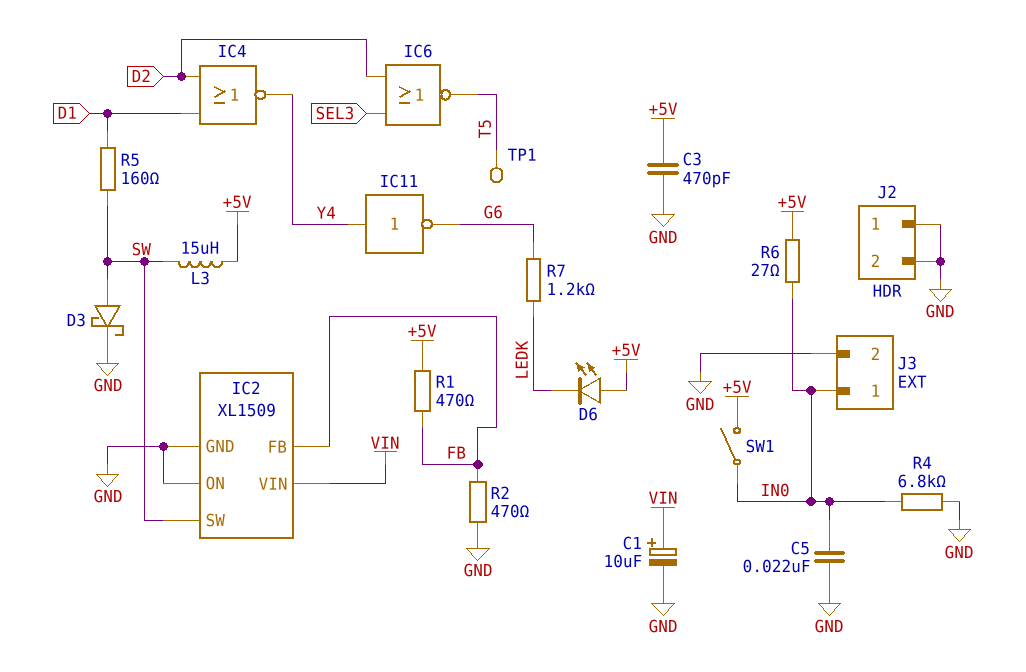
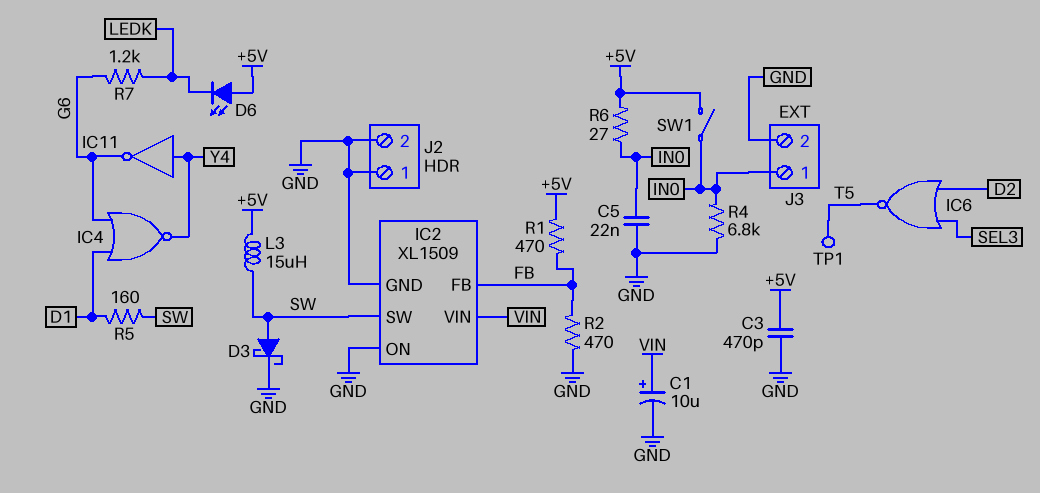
IC4: NOR (in D1, in D2, out Y4) -> NOR (in D1, in G6, out Y4)

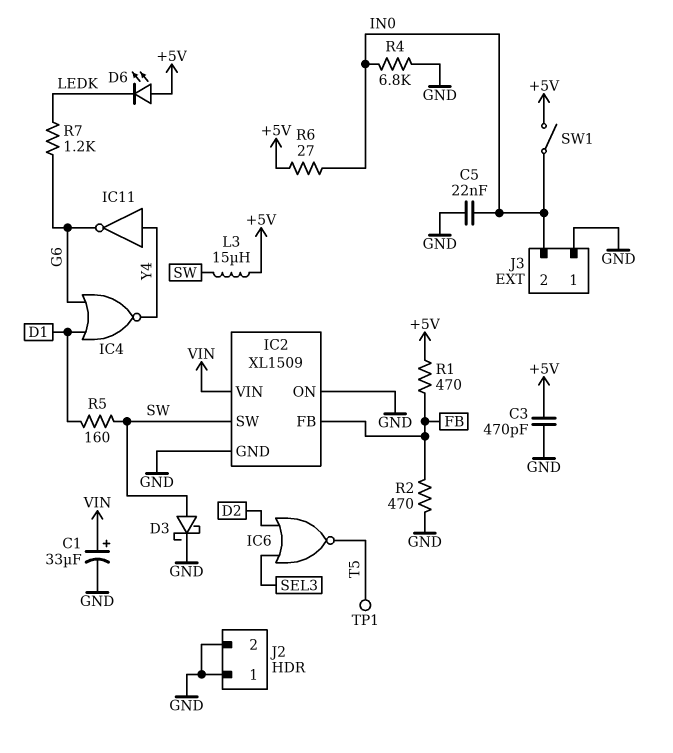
C1: 10uF (plus VIN, minus GND) -> 33uF (plus VIN, minus GND)
J3 pin 1: IN0 -> GND
J3 pin 2: GND -> IN0

